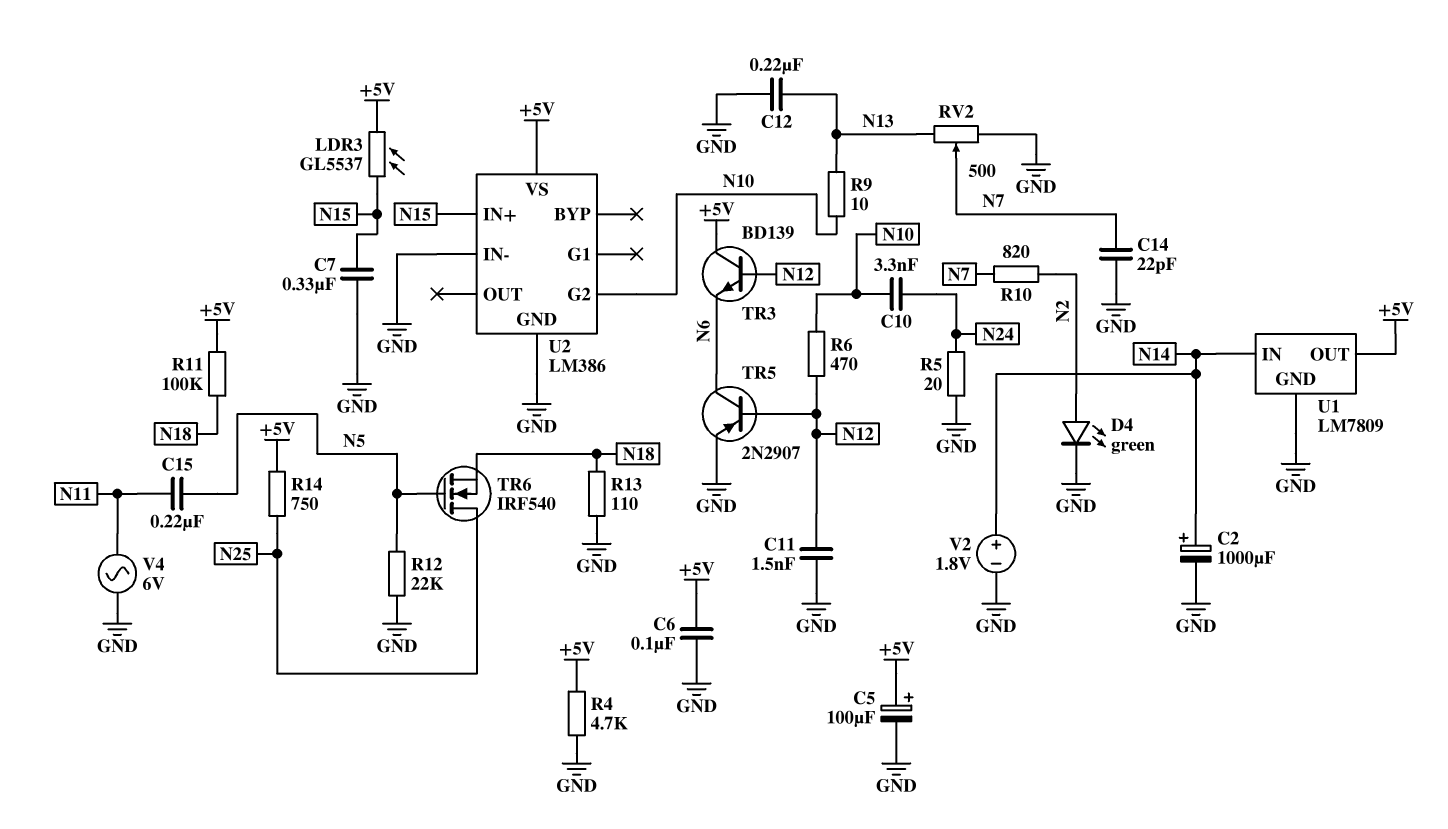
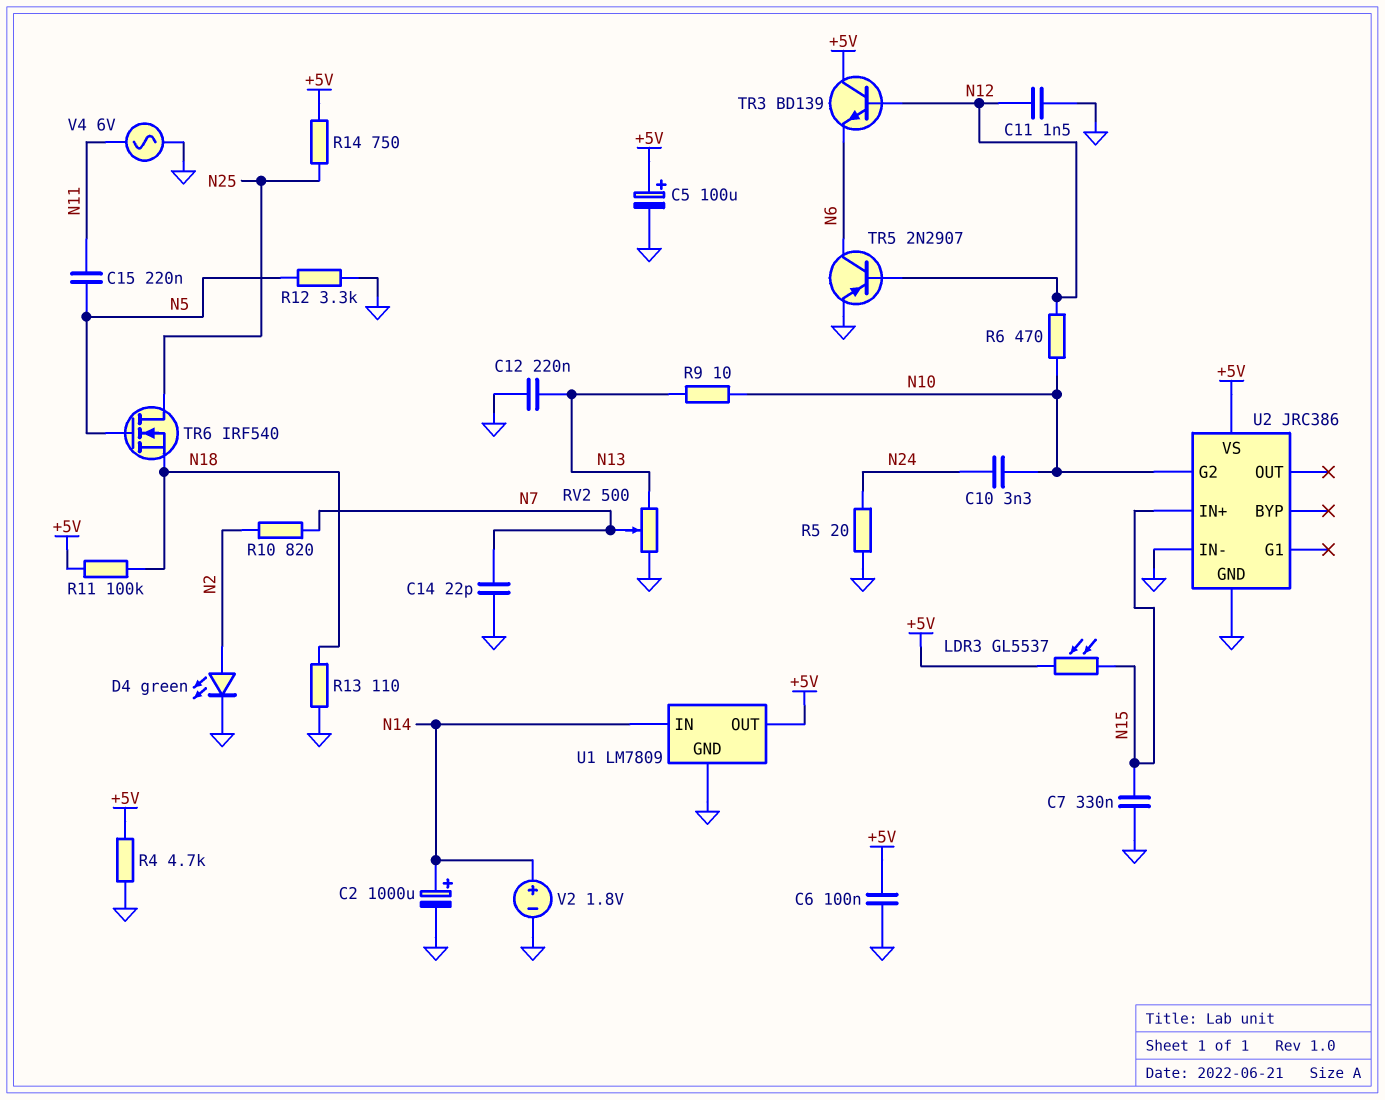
R12: 22k (GND, N5) -> 3.3k (GND, N5)
U2: LM386 -> JRC386

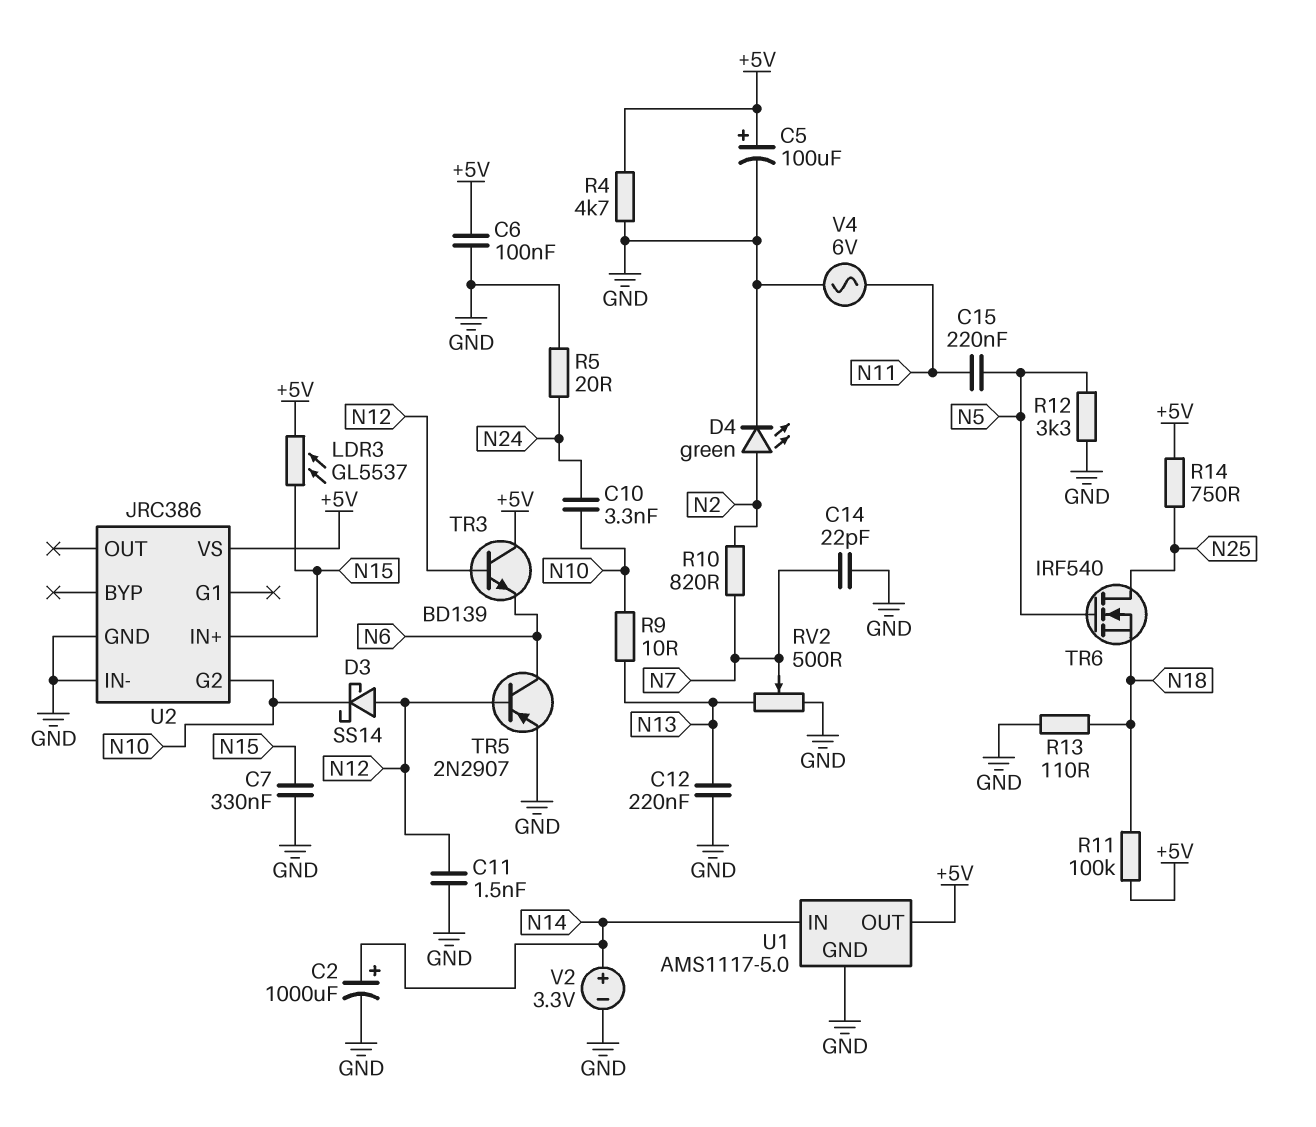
D3: none -> schottky SS14 (A N12, K N10)
R6: 470 (N10, N12) -> none
U1: LM7809 -> AMS1117-5.0
V2: 1.8V (plus N14, minus GND) -> 3.3V (plus N14, minus GND)

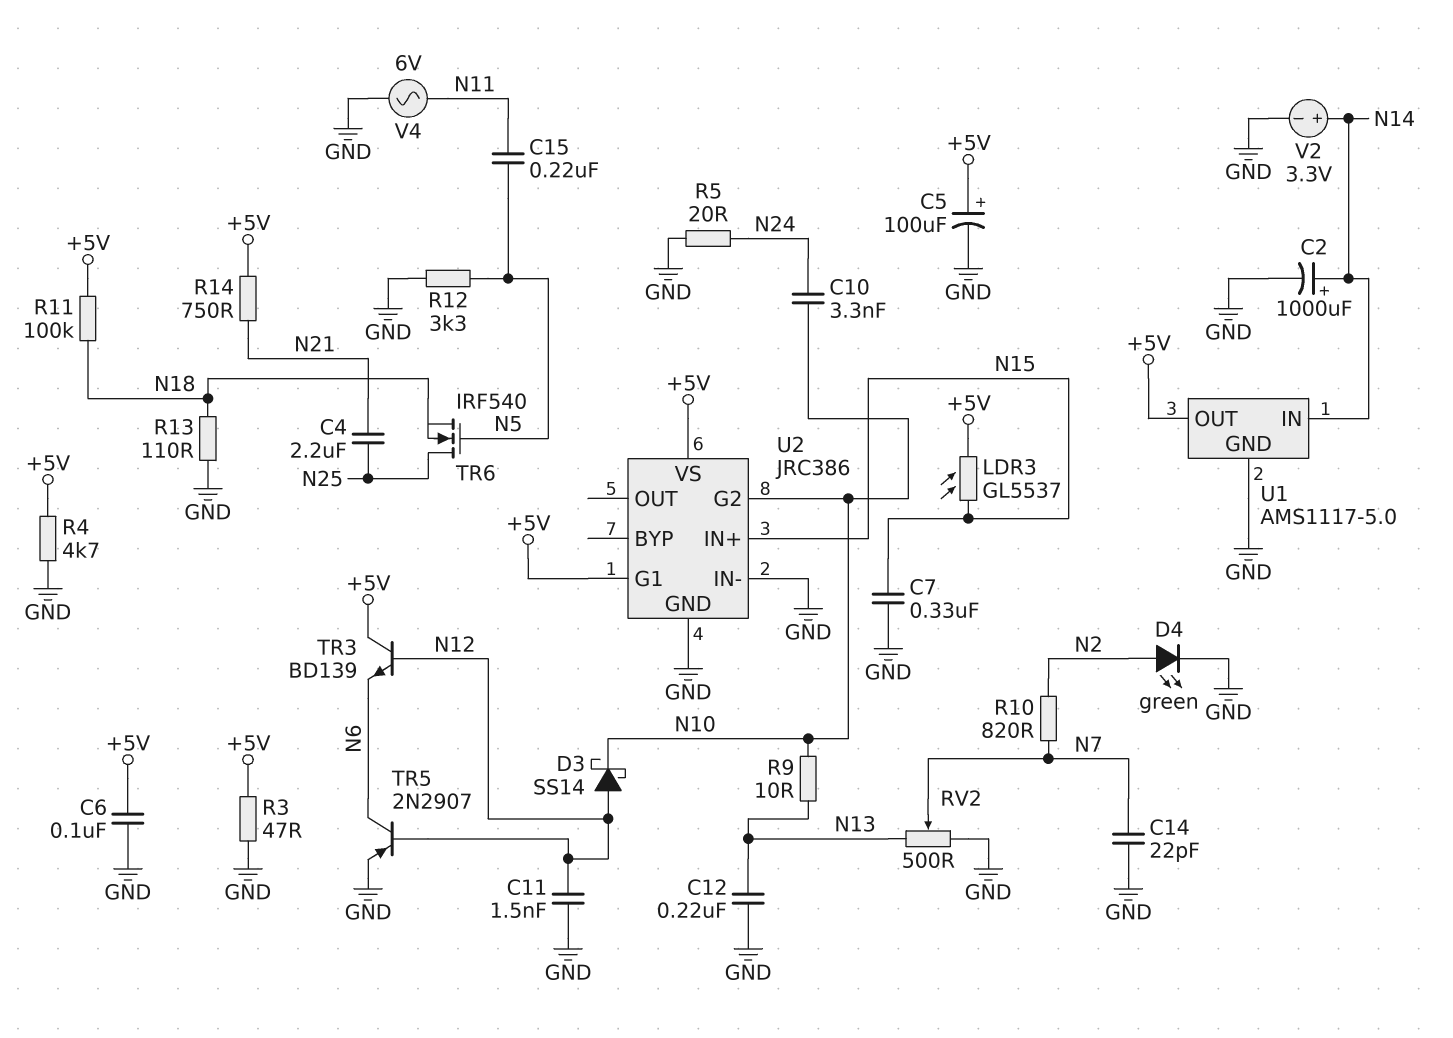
C4: none -> 2.2uF (N21, N25)
R3: none -> 47 (+5V, GND)
R14: 750 (+5V, N25) -> 750 (+5V, N21)
U2 pin G1: none -> +5V

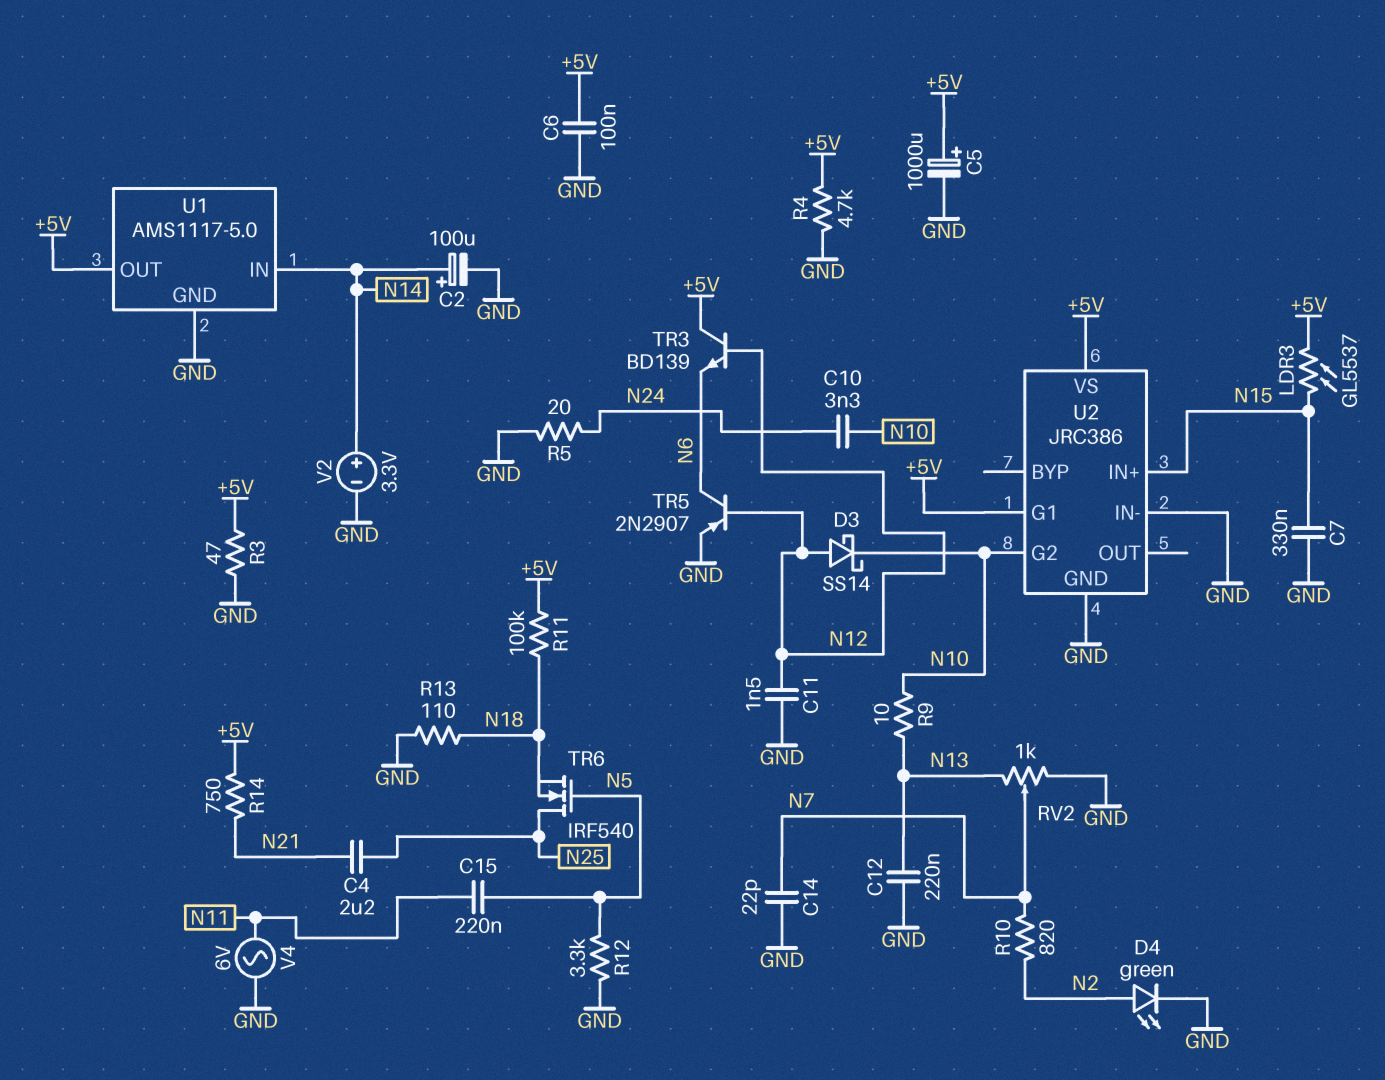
C2: 1000uF (plus N14, minus GND) -> 100uF (plus N14, minus GND)
C5: 100uF (plus +5V, minus GND) -> 1000uF (plus +5V, minus GND)
RV2: 500 (GND, N13, wiper N7) -> 1k (GND, N13, wiper N7)

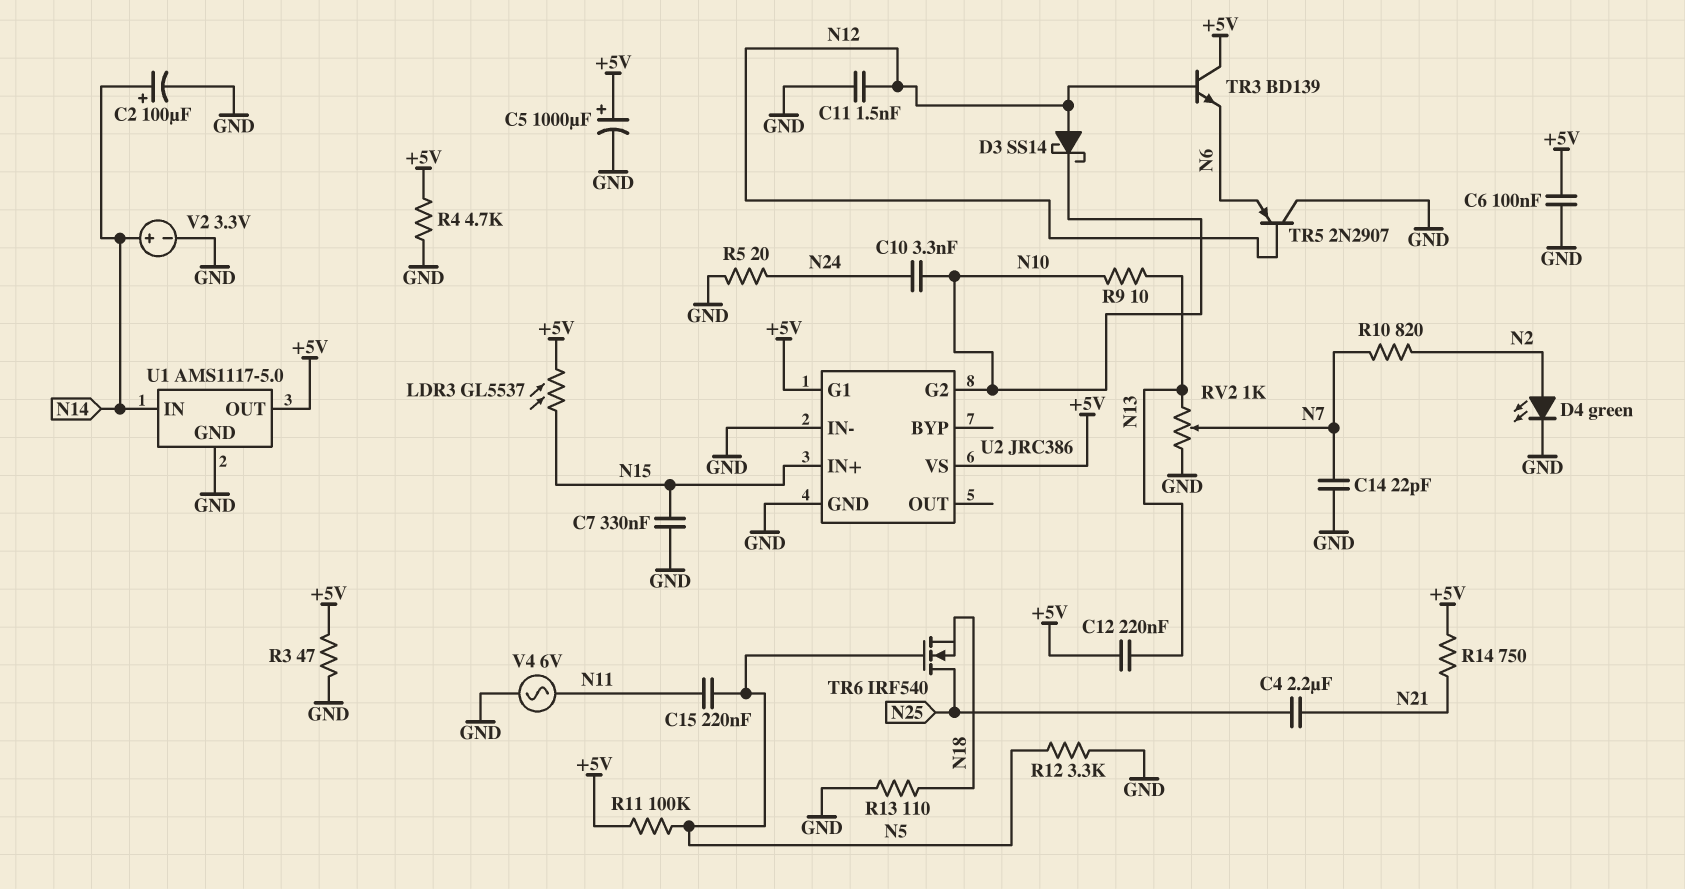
C12: 220nF (GND, N13) -> 220nF (+5V, N13)
R11: 100k (+5V, N18) -> 100k (+5V, N5)
TR5: PNP 2N2907 (B N12, C N6, E GND) -> PNP 2N2907 (B N12, C GND, E N6)

